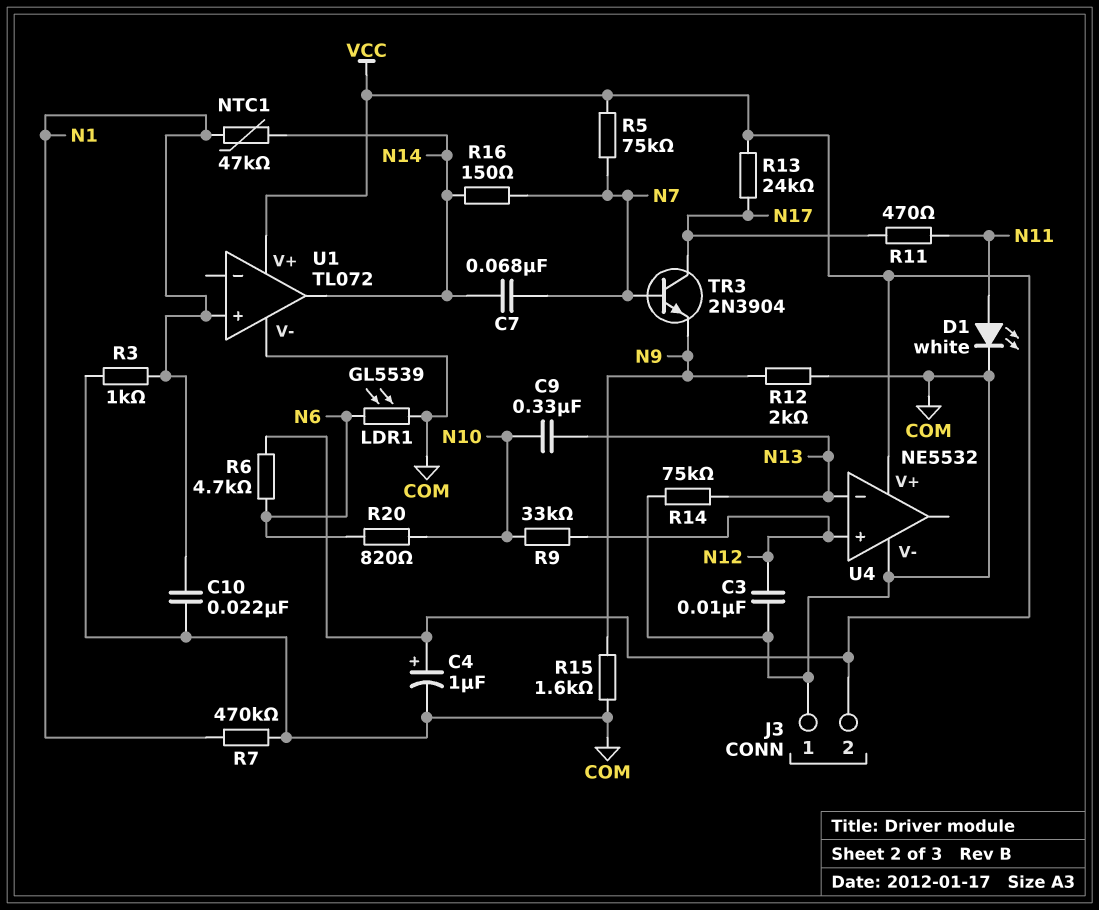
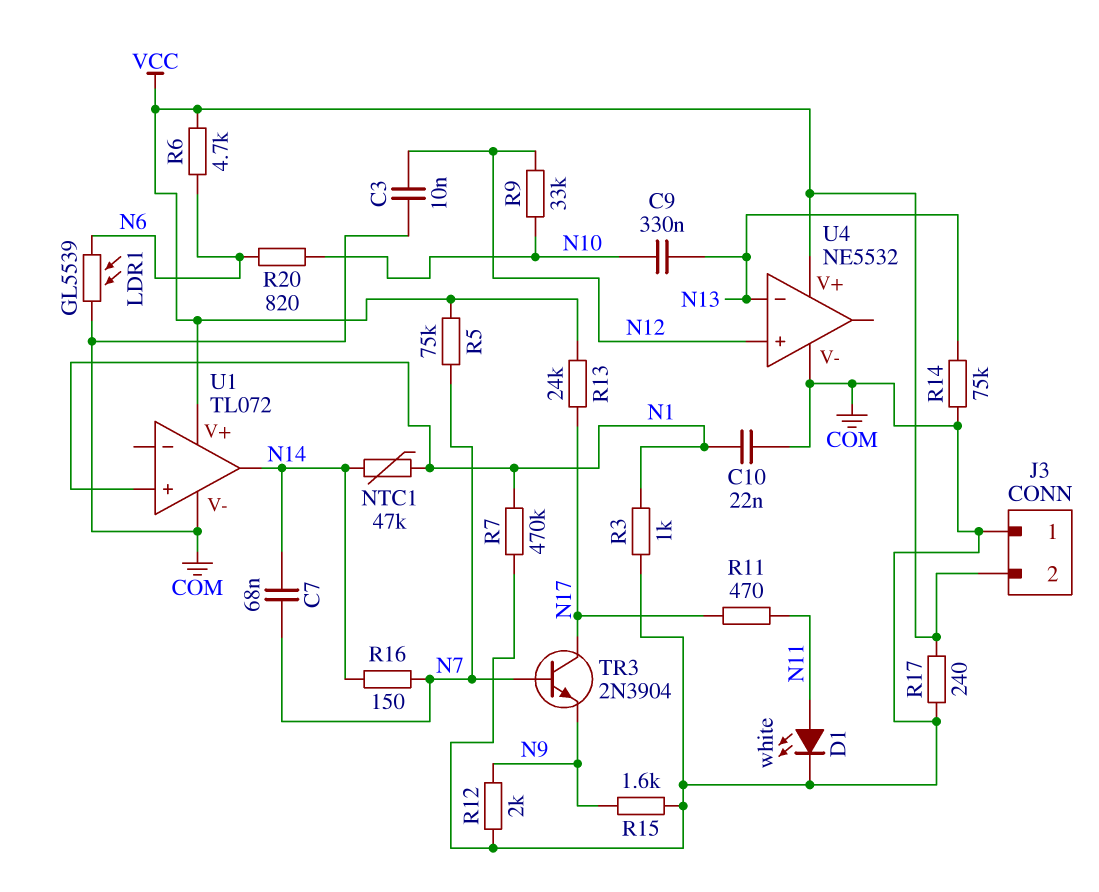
C4: 1uF (plus VCC, minus COM) -> none
R17: none -> 240 (COM, VCC)

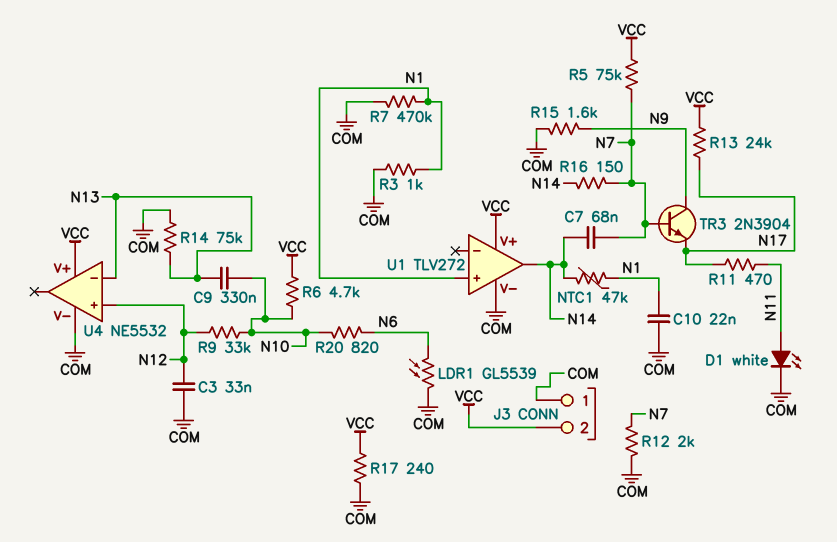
C3: 10nF (COM, N12) -> 33nF (COM, N12)
R6: 4.7k (N6, VCC) -> 4.7k (N10, VCC)
R12: 2k (COM, N9) -> 2k (COM, N7)
TR3: NPN 2N3904 (B N7, C N17, E N9) -> NPN 2N3904 (B N7, C N9, E N17)
U1: TL072 -> TLV272

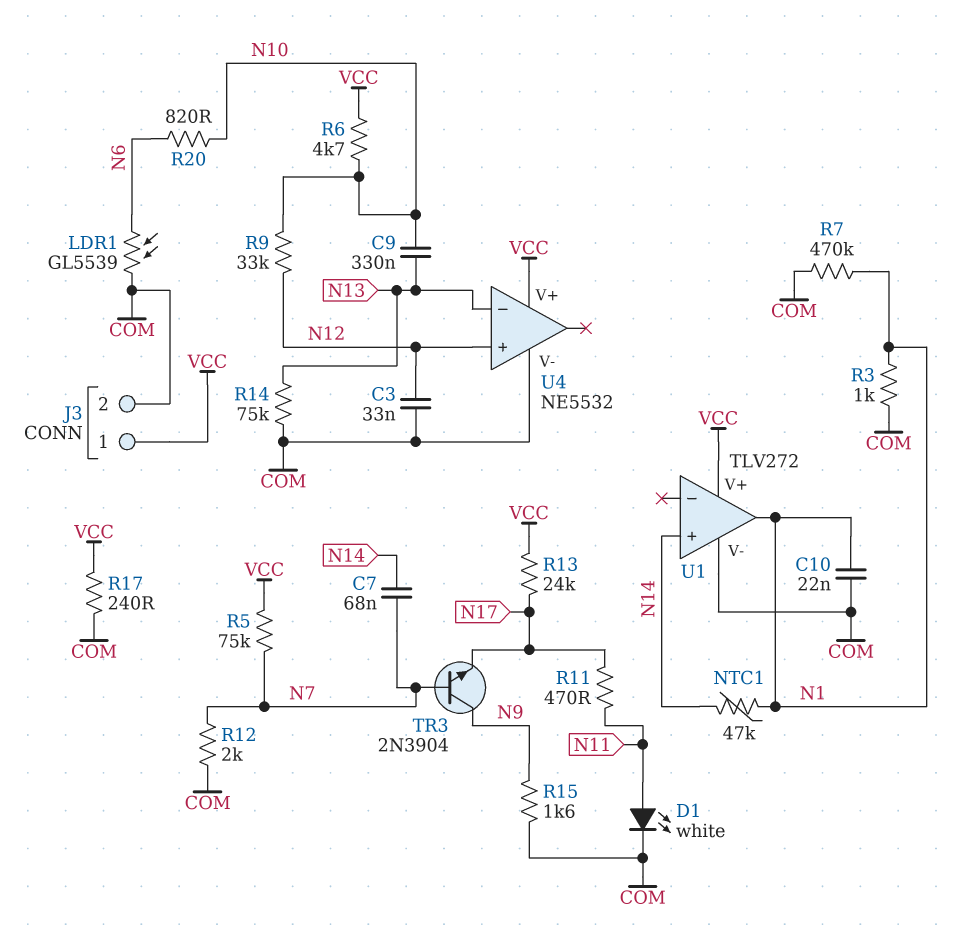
J3 pin 1: COM -> VCC
J3 pin 2: VCC -> COM
R16: 150 (N7, N14) -> none
U1 pin in+: N1 -> N14
U1 pin out: N14 -> N1

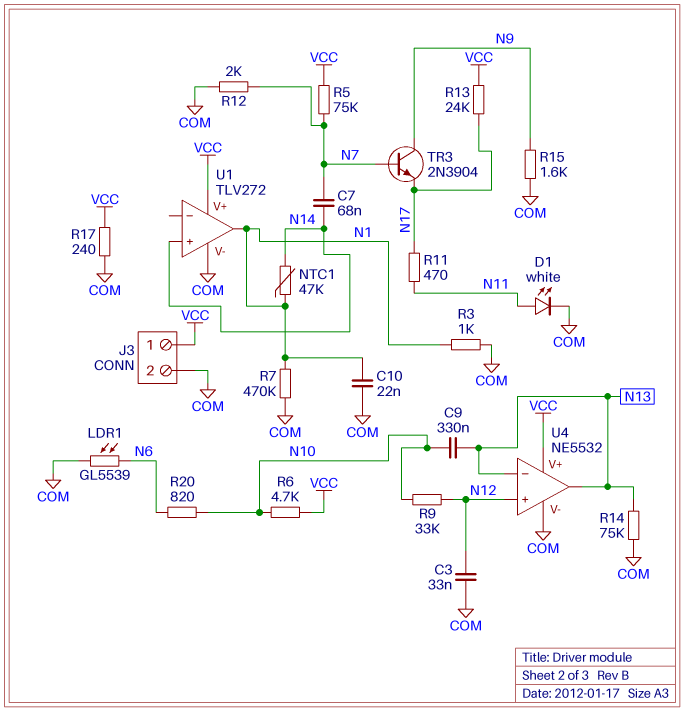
U4 pin out: none -> N13

